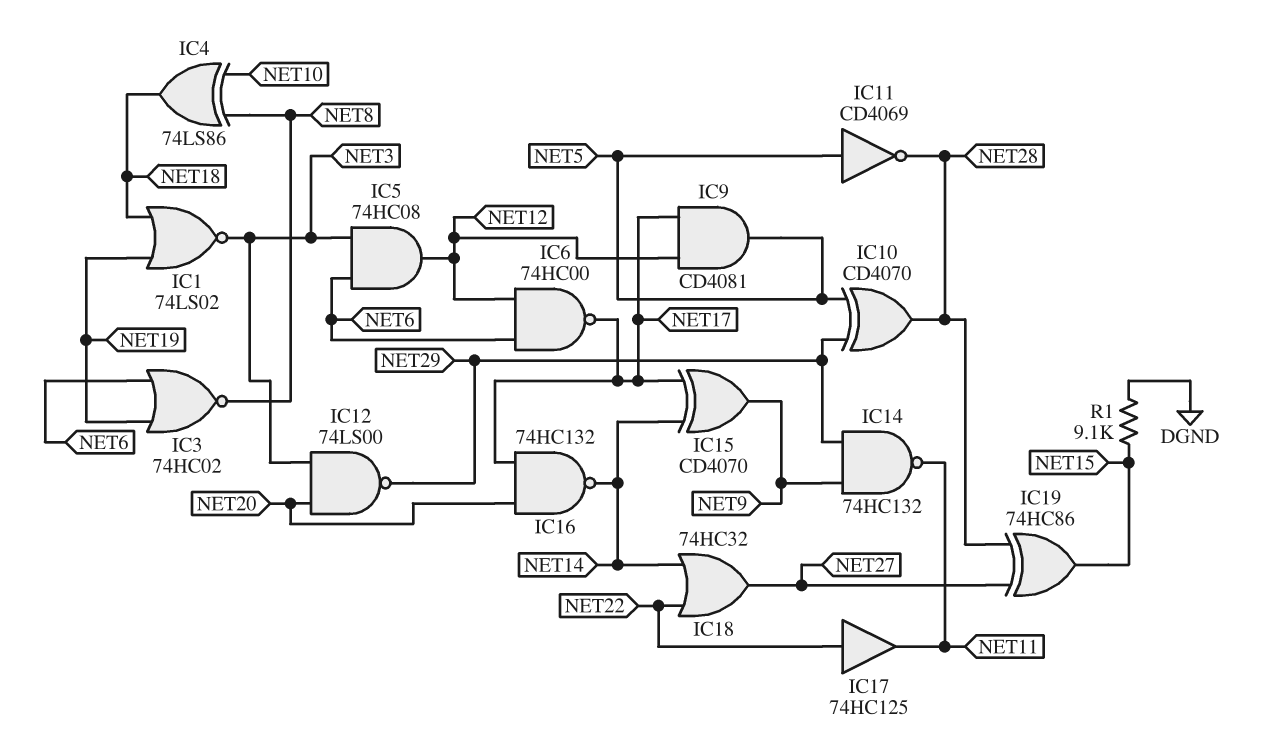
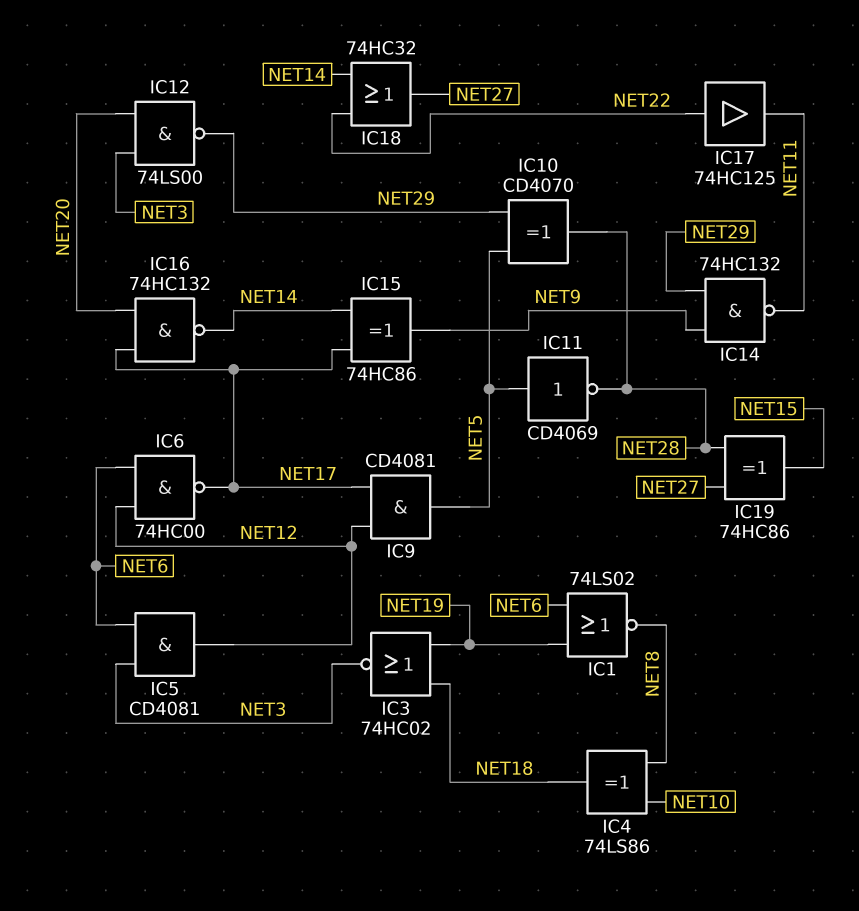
IC1: NOR 74LS02 (in NET18, in NET19, out NET3) -> NOR 74LS02 (in NET6, in NET19, out NET8)
IC3: NOR 74HC02 (in NET6, in NET19, out NET8) -> NOR 74HC02 (in NET18, in NET19, out NET3)
IC5: AND 74HC08 (in NET3, in NET6, out NET12) -> AND CD4081 (in NET3, in NET6, out NET12)
IC15: XOR CD4070 (in NET14, in NET17, out NET9) -> XOR 74HC86 (in NET14, in NET17, out NET9)
R1: 9.1k (DGND, NET15) -> none

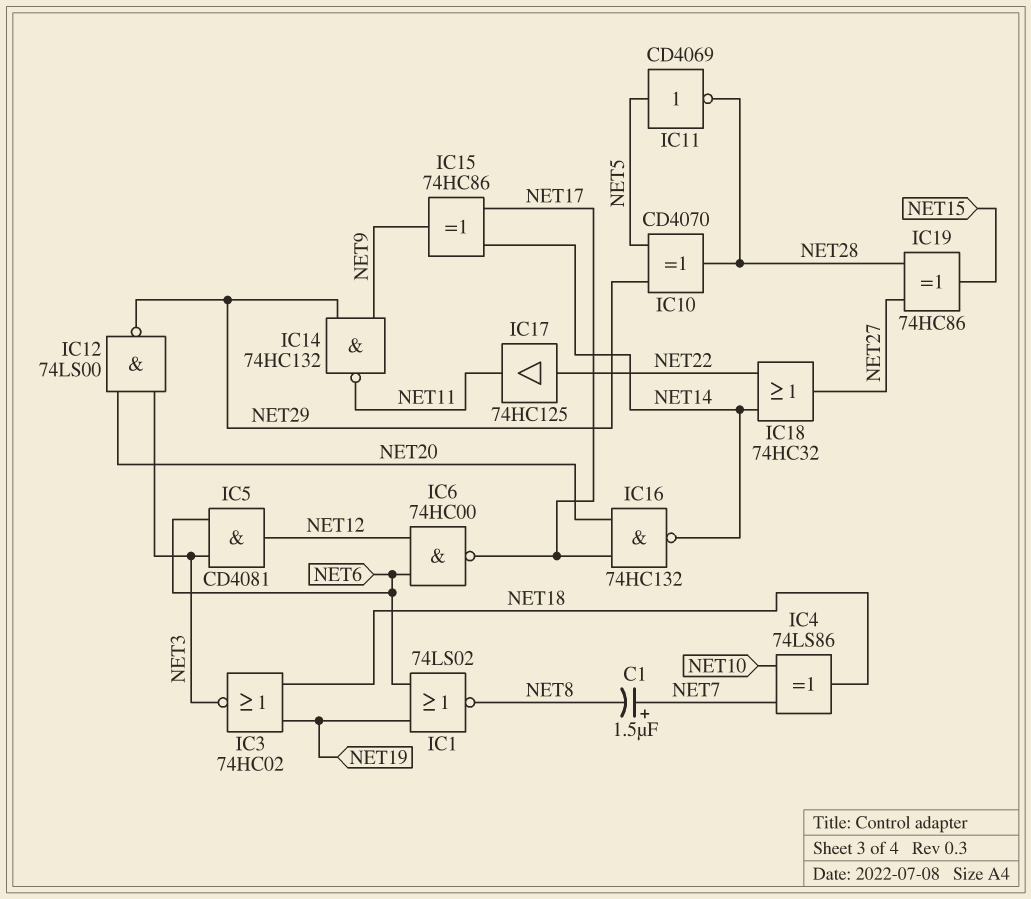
C1: none -> 1.5uF (plus NET7, minus NET8)
IC4: XOR 74LS86 (in NET8, in NET10, out NET18) -> XOR 74LS86 (in NET7, in NET10, out NET18)
IC9: AND CD4081 (in NET12, in NET17, out NET5) -> none

